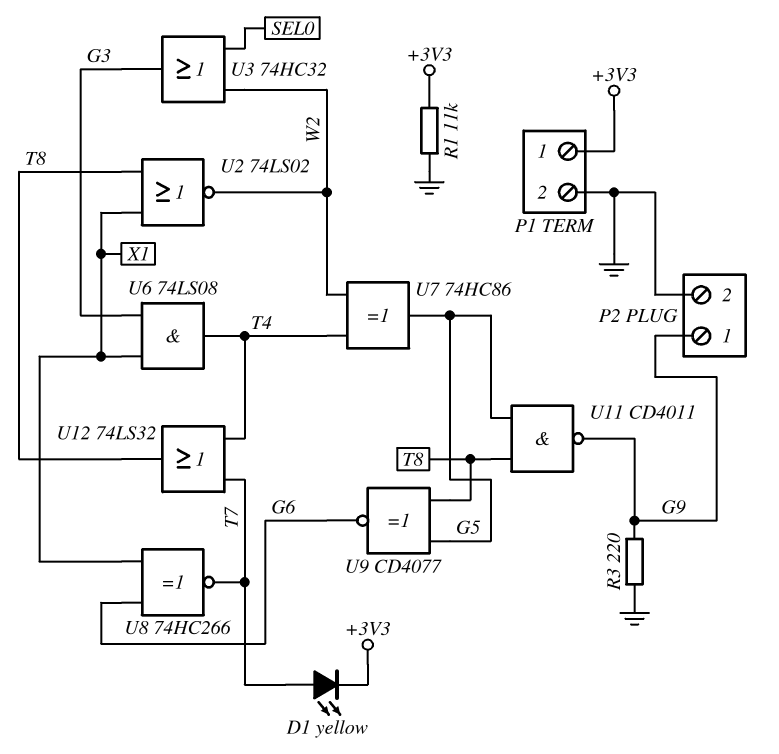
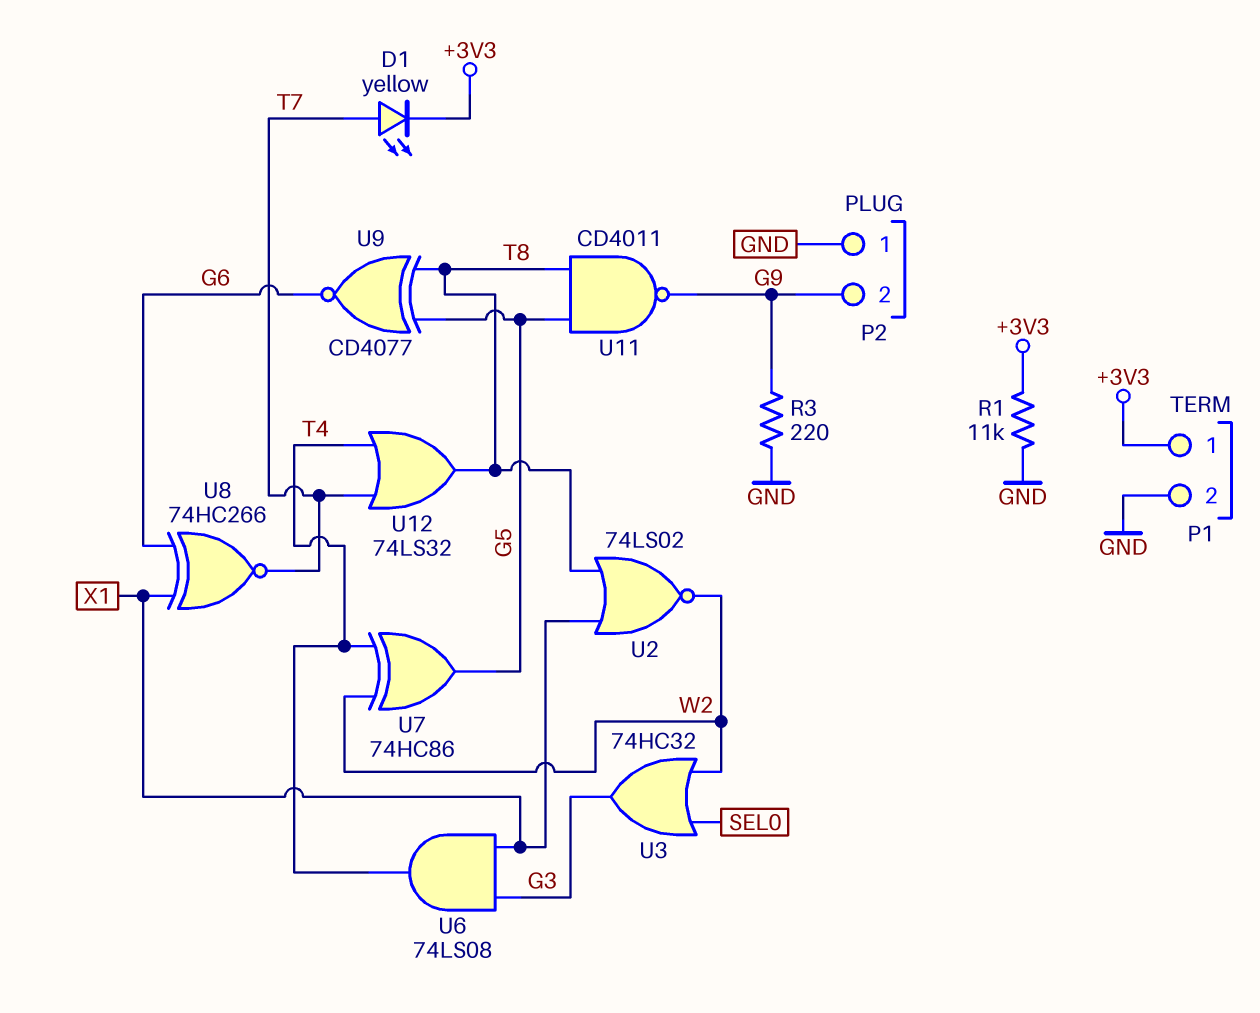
P2 pin 1: G9 -> GND
P2 pin 2: GND -> G9

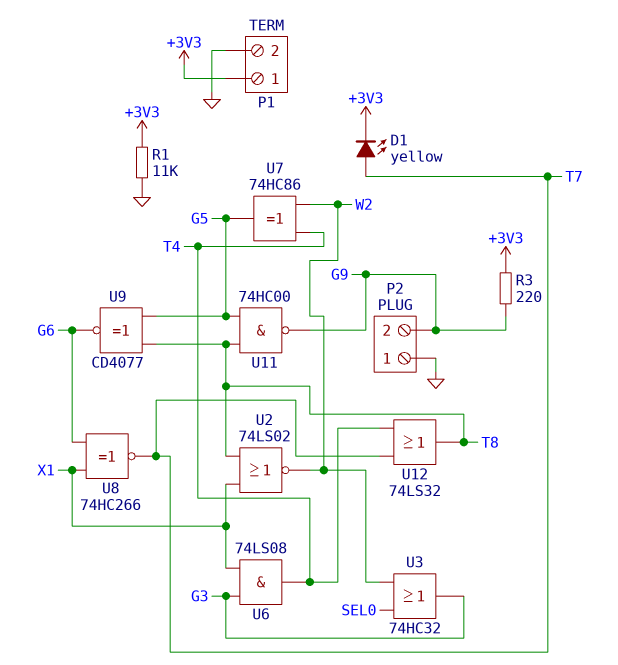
R3: 220 (G9, GND) -> 220 (+3V3, G9)
U11: NAND CD4011 (in G5, in T8, out G9) -> NAND 74HC00 (in G5, in T8, out G9)

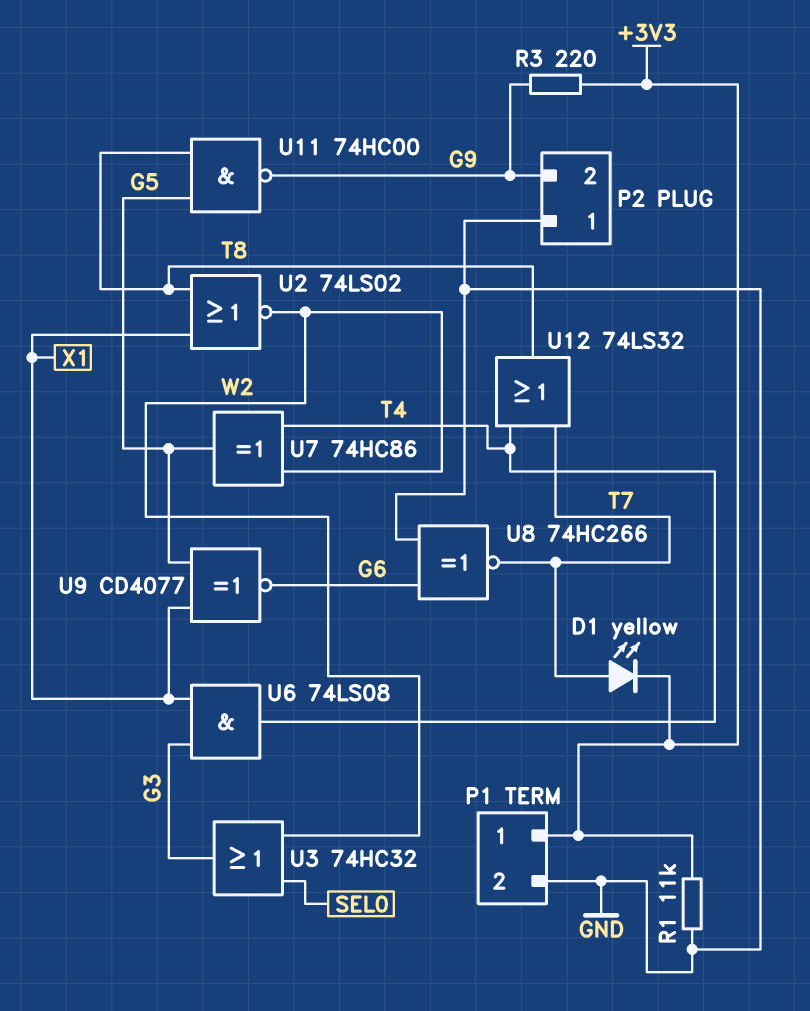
U8: XNOR 74HC266 (in G6, in X1, out T7) -> XNOR 74HC266 (in G6, in GND, out T7)
U9: XNOR CD4077 (in G5, in T8, out G6) -> XNOR CD4077 (in G5, in X1, out G6)

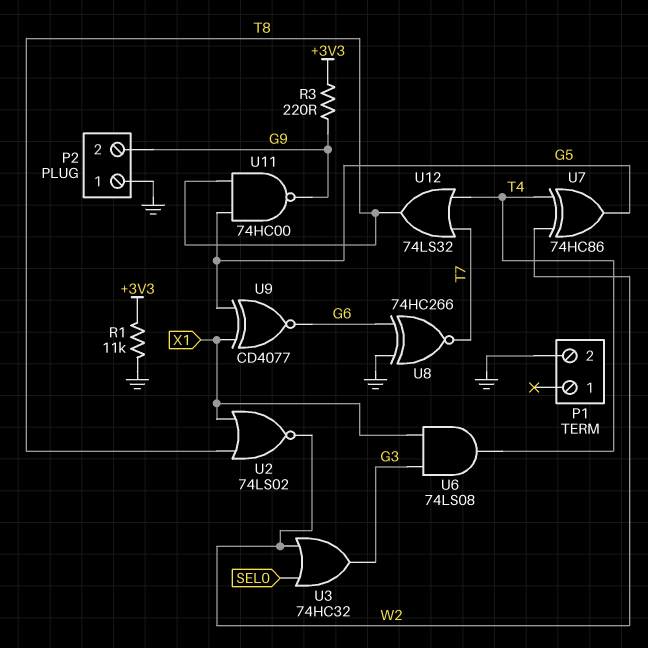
D1: LED yellow (A T7, K +3V3) -> none
P1 pin 1: +3V3 -> none

